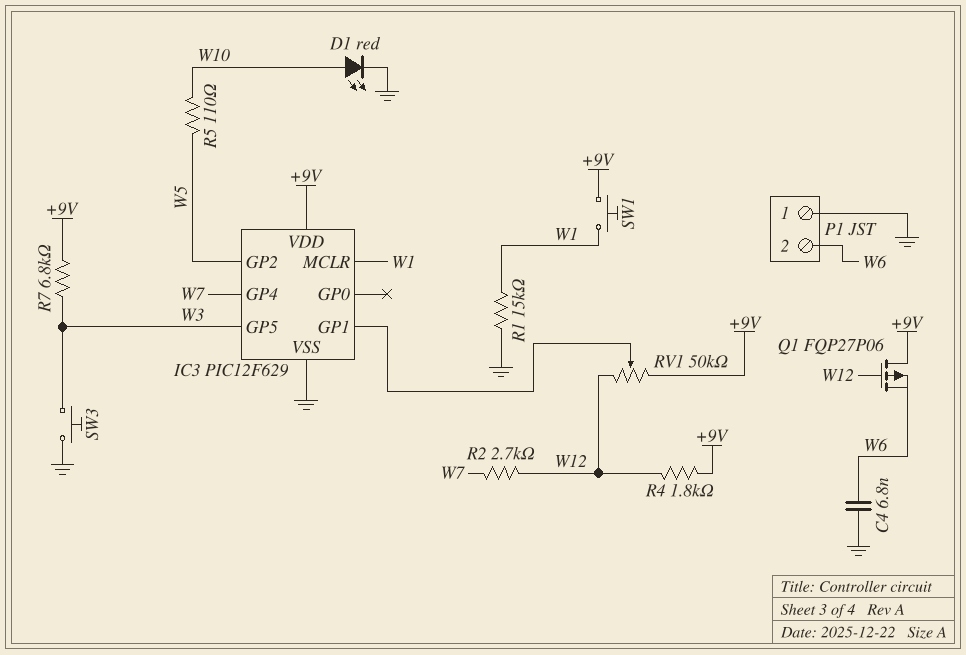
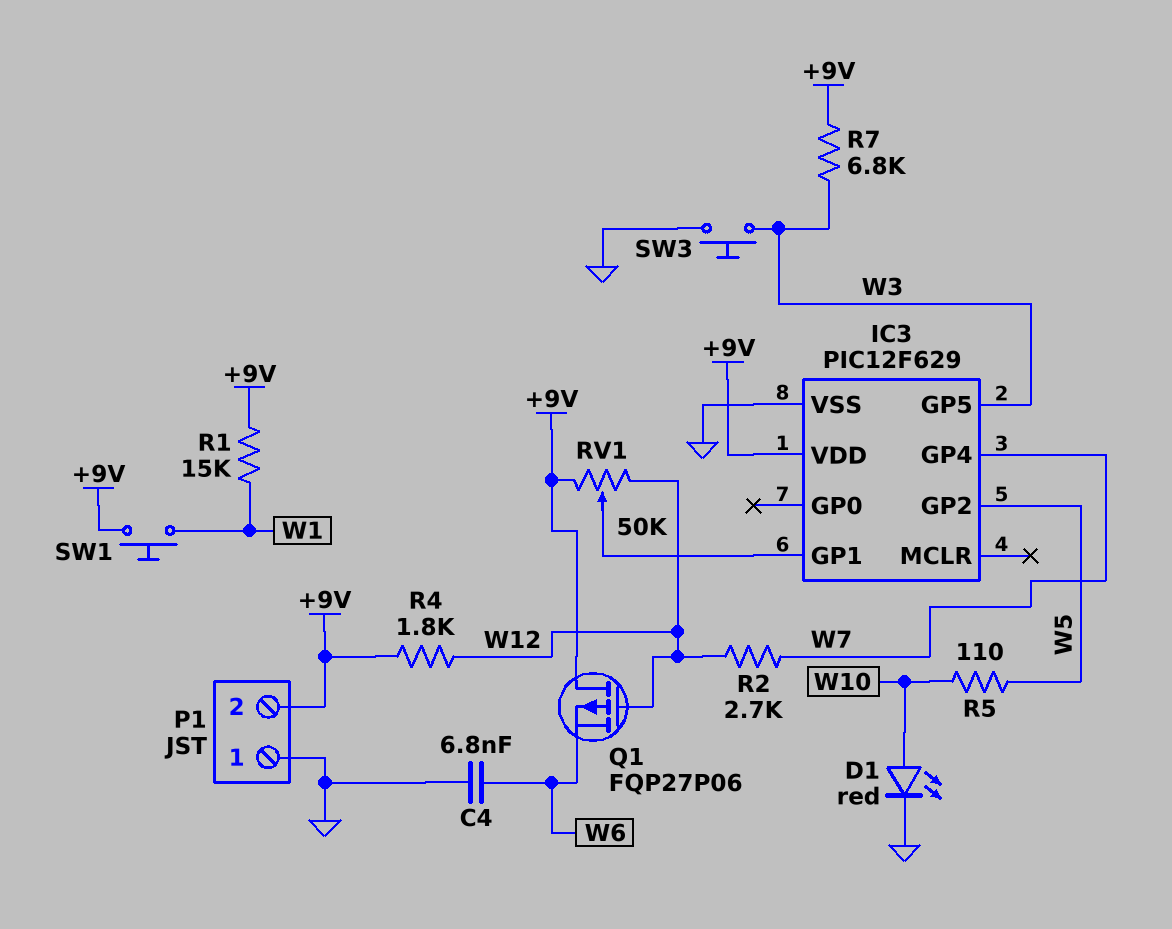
IC3 pin MCLR: W1 -> none
P1 pin 2: W6 -> +9V
R1: 15k (GND, W1) -> 15k (+9V, W1)

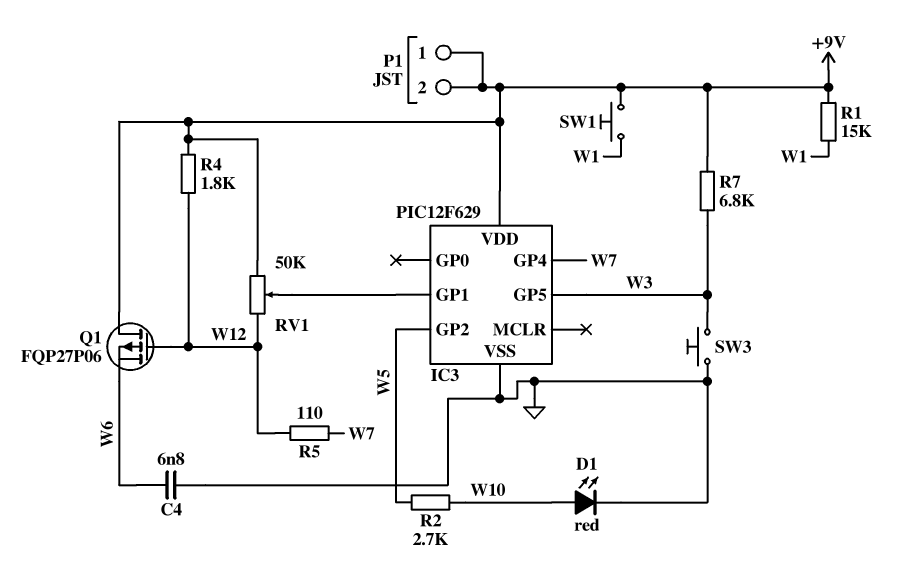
P1 pin 1: GND -> +9V
R2: 2.7k (W7, W12) -> 2.7k (W5, W10)
R5: 110 (W5, W10) -> 110 (W7, W12)

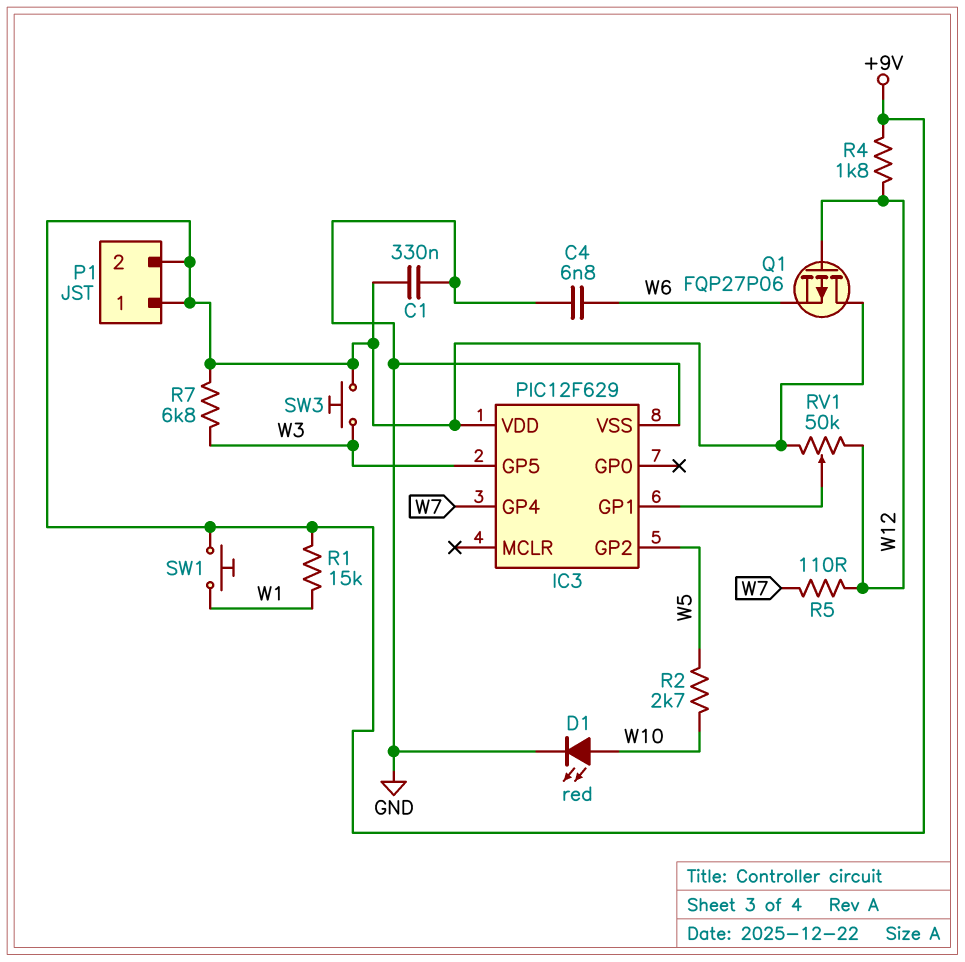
C1: none -> 330nF (+9V, GND)
SW3: button (GND, W3) -> button (+9V, W3)

